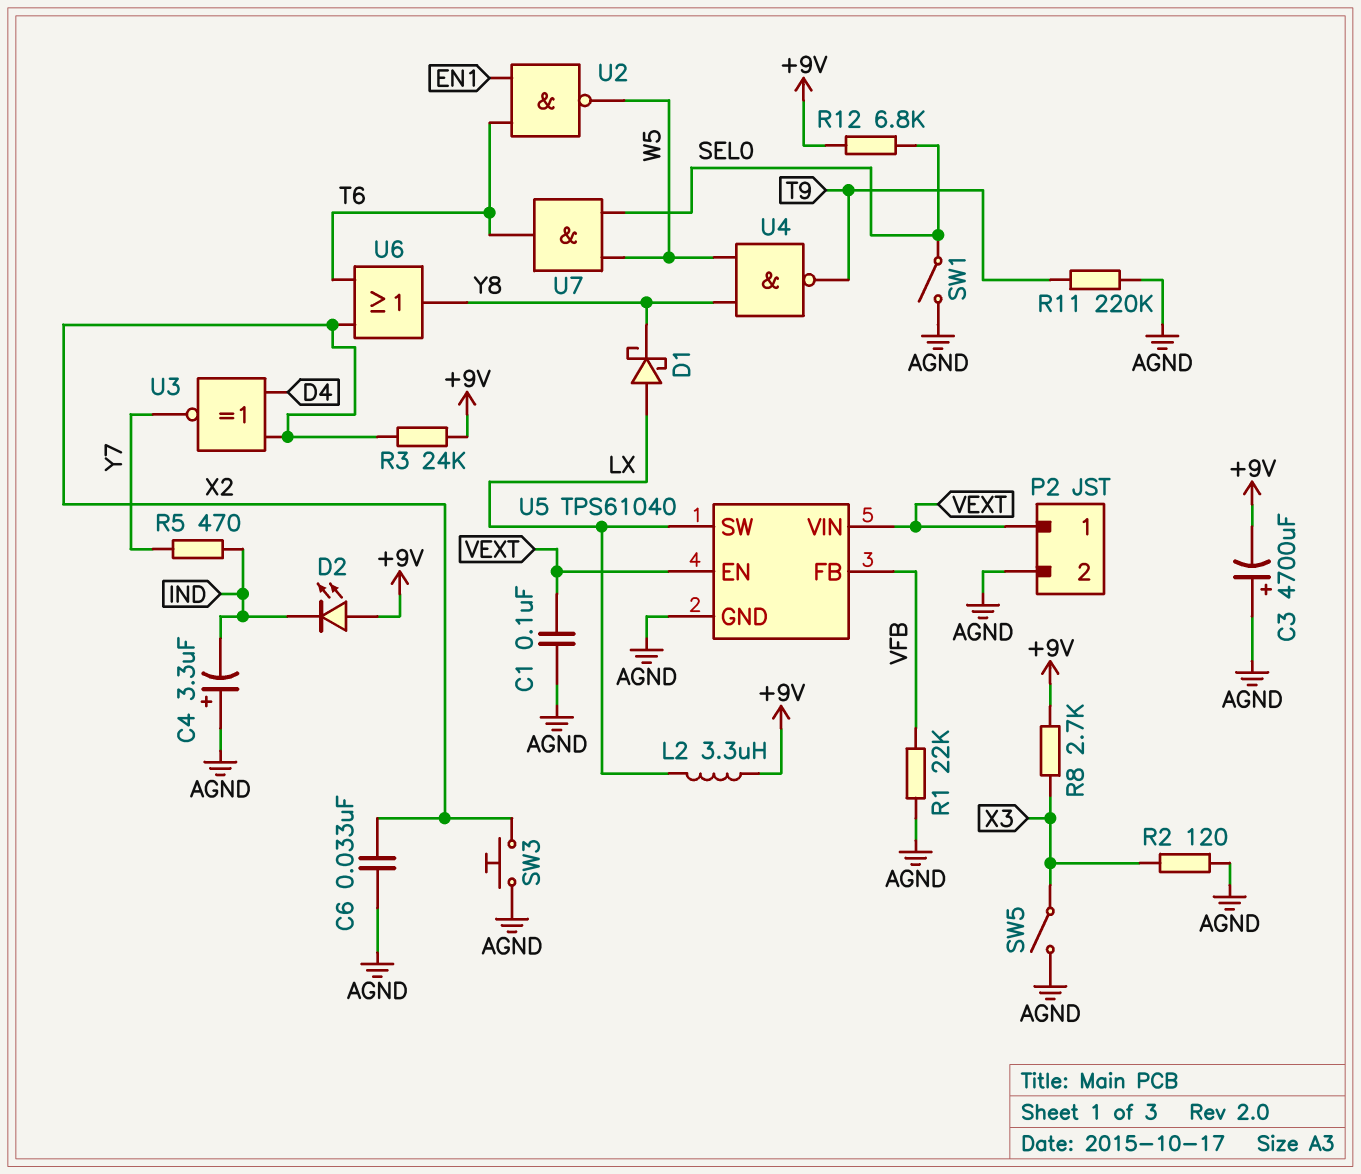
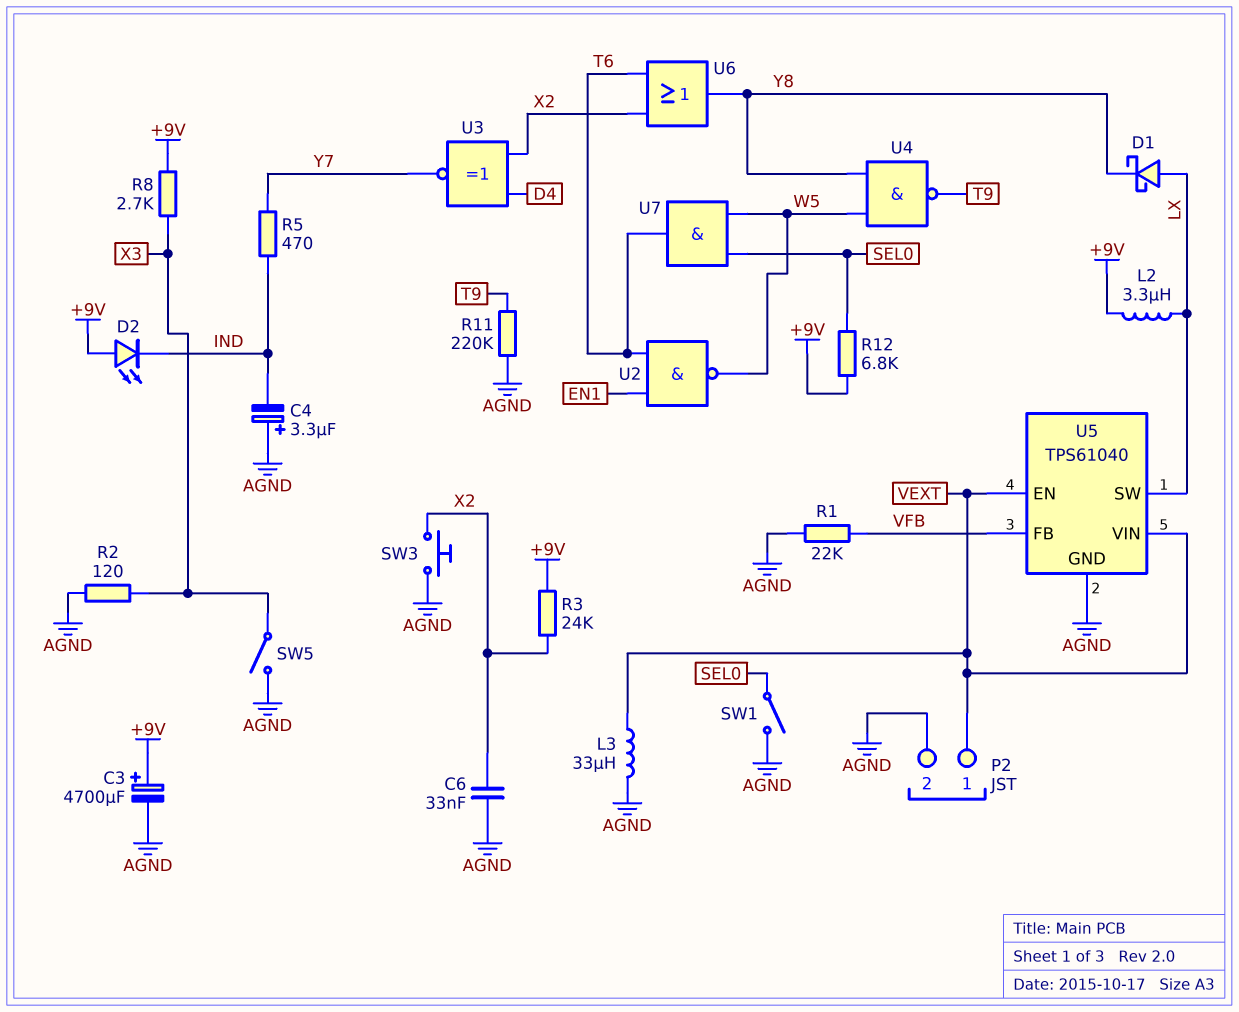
C1: 100nF (AGND, VEXT) -> none
C3: 4700uF (plus AGND, minus +9V) -> 4700uF (plus +9V, minus AGND)
L3: none -> 33uH (AGND, VEXT)

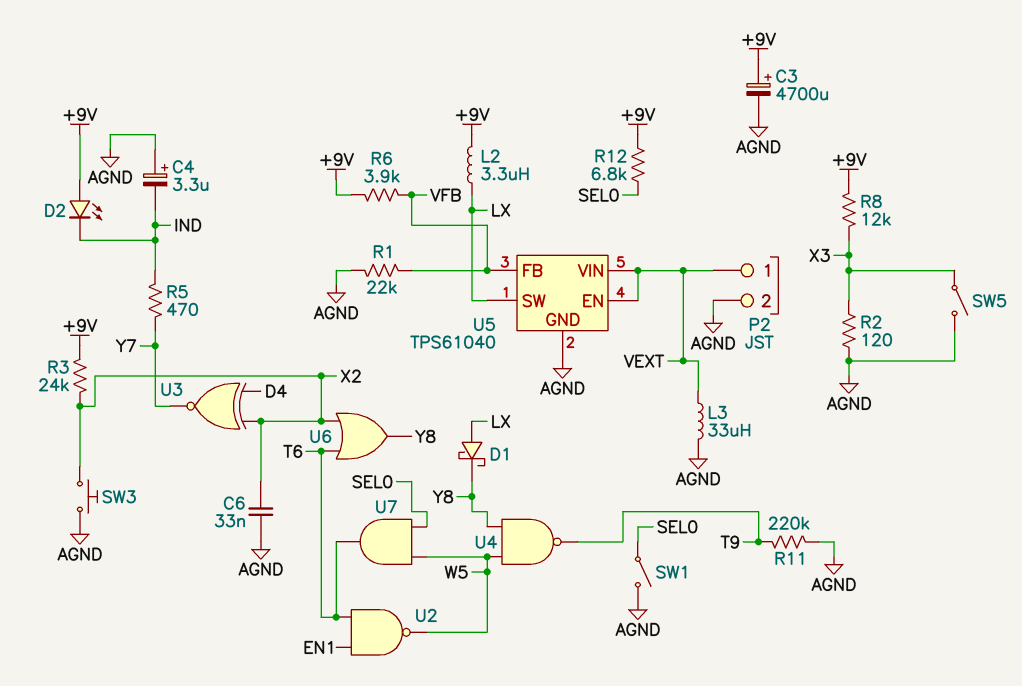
R6: none -> 3.9k (+9V, VFB)
R8: 2.7k (+9V, X3) -> 12k (+9V, X3)

